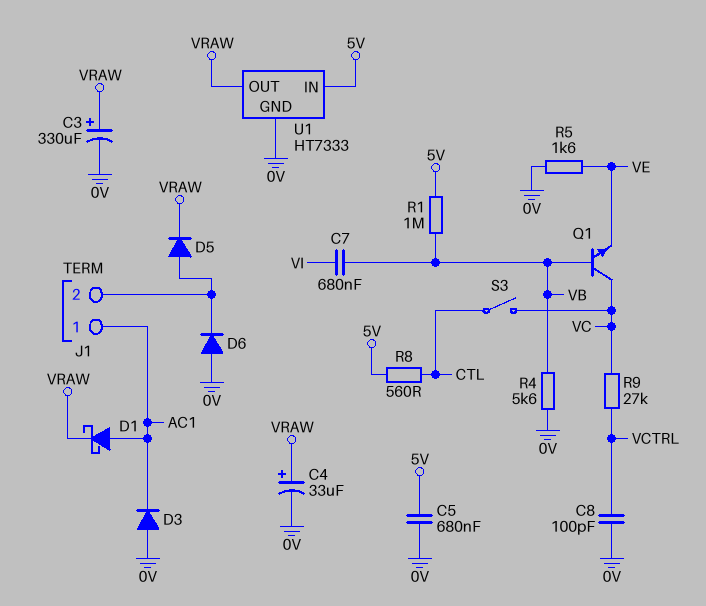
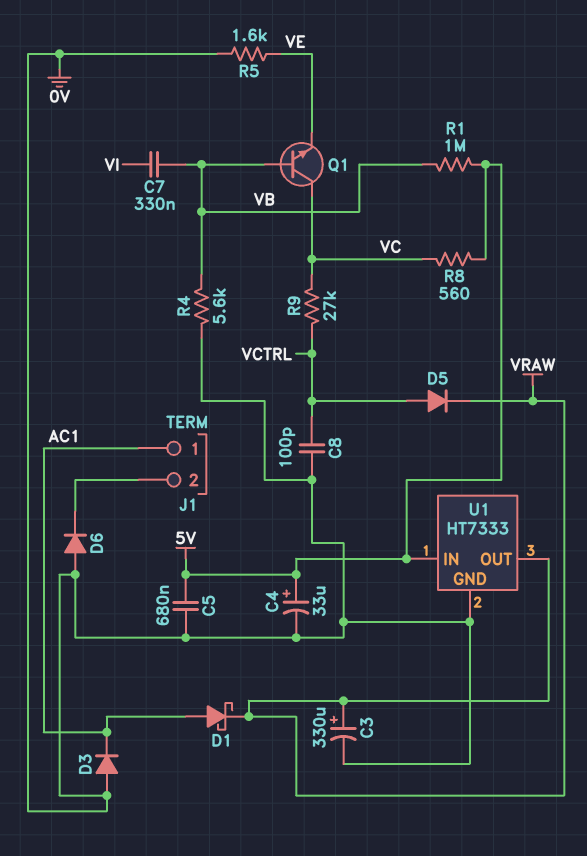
C4: 33uF (plus VRAW, minus 0V) -> 33uF (plus 5V, minus 0V)
C7: 680nF (VB, VI) -> 330nF (VB, VI)
D5: diode (A J1/2, K VRAW) -> diode (A VCTRL, K VRAW)
R8: 560 (5V, CTL) -> 560 (5V, VC)
S3: switch (CTL, VC) -> none

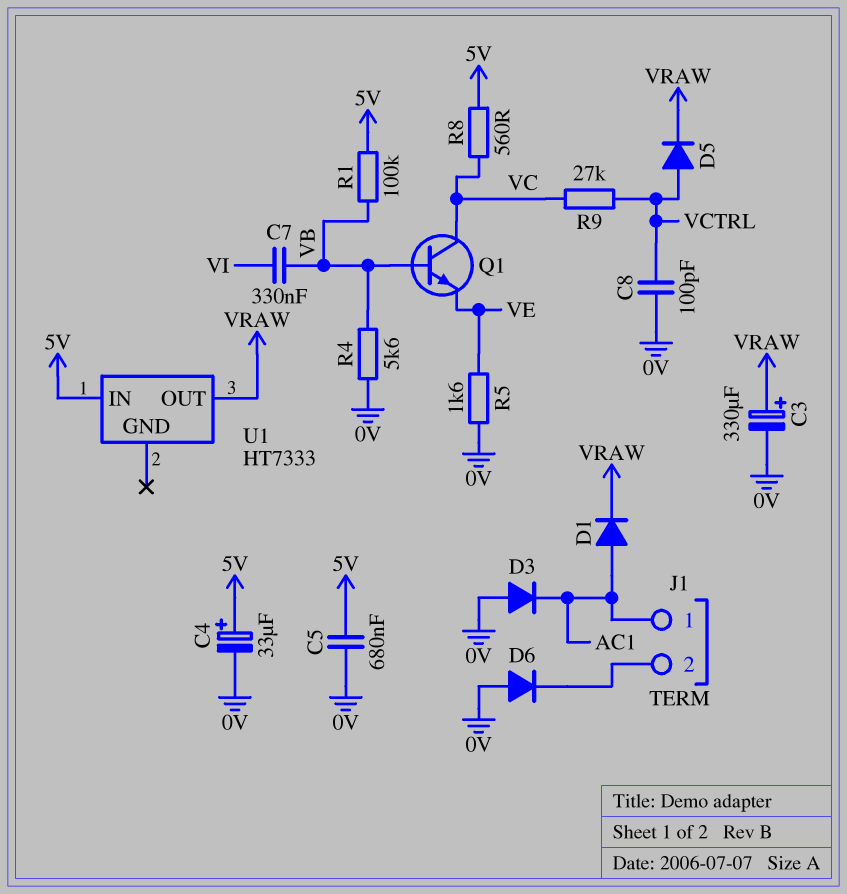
D1: schottky (A AC1, K VRAW) -> diode (A AC1, K VRAW)
R1: 1M (5V, VB) -> 100k (5V, VB)
U1 pin GND: 0V -> none

